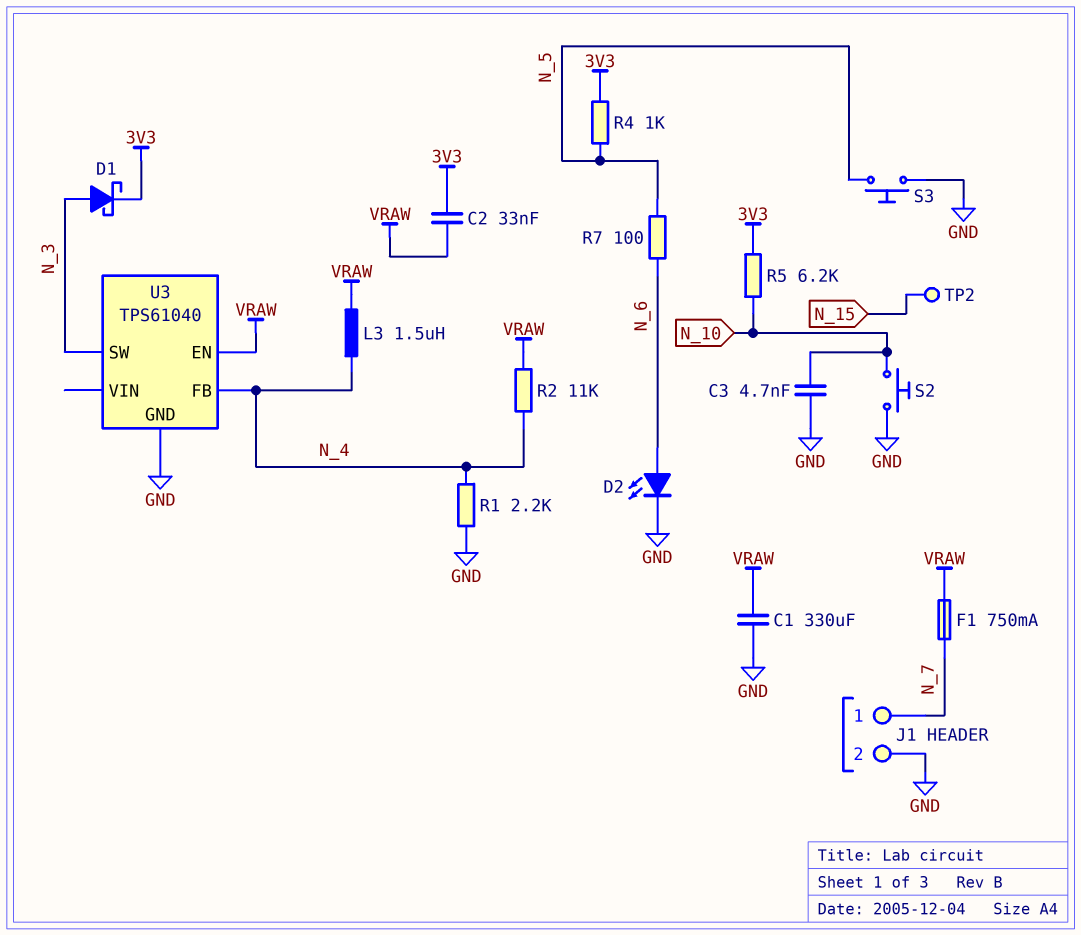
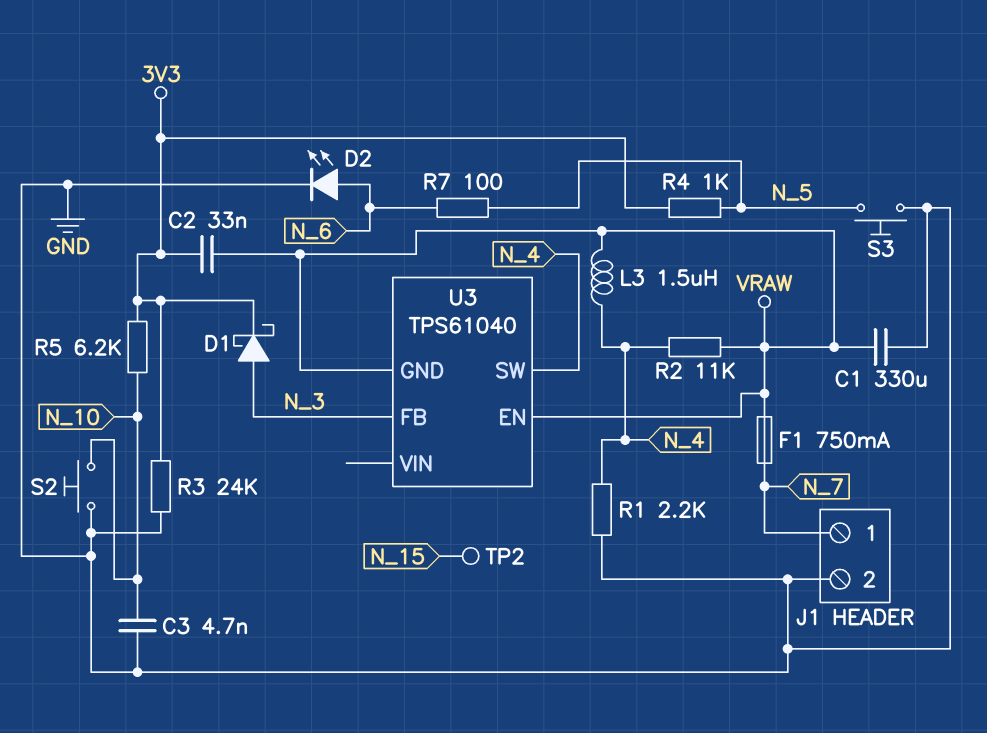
R3: none -> 24k (3V3, GND)
U3 pin FB: N_4 -> N_3
U3 pin GND: GND -> VRAW
U3 pin SW: N_3 -> N_4

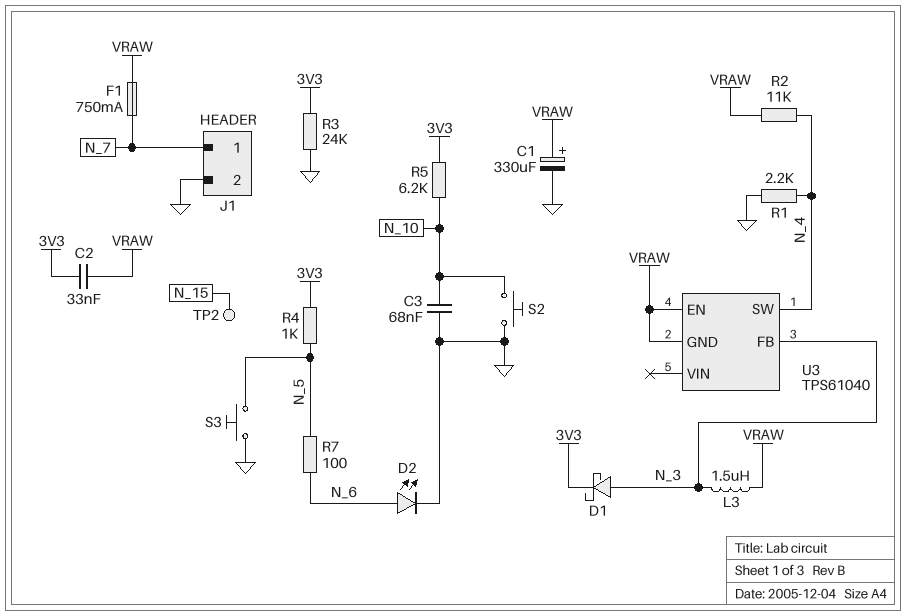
C1: 330uF (GND, VRAW) -> 330uF (plus VRAW, minus GND)
C3: 4.7nF (GND, N_10) -> 68nF (GND, N_10)
L3: 1.5uH (N_4, VRAW) -> 1.5uH (N_3, VRAW)

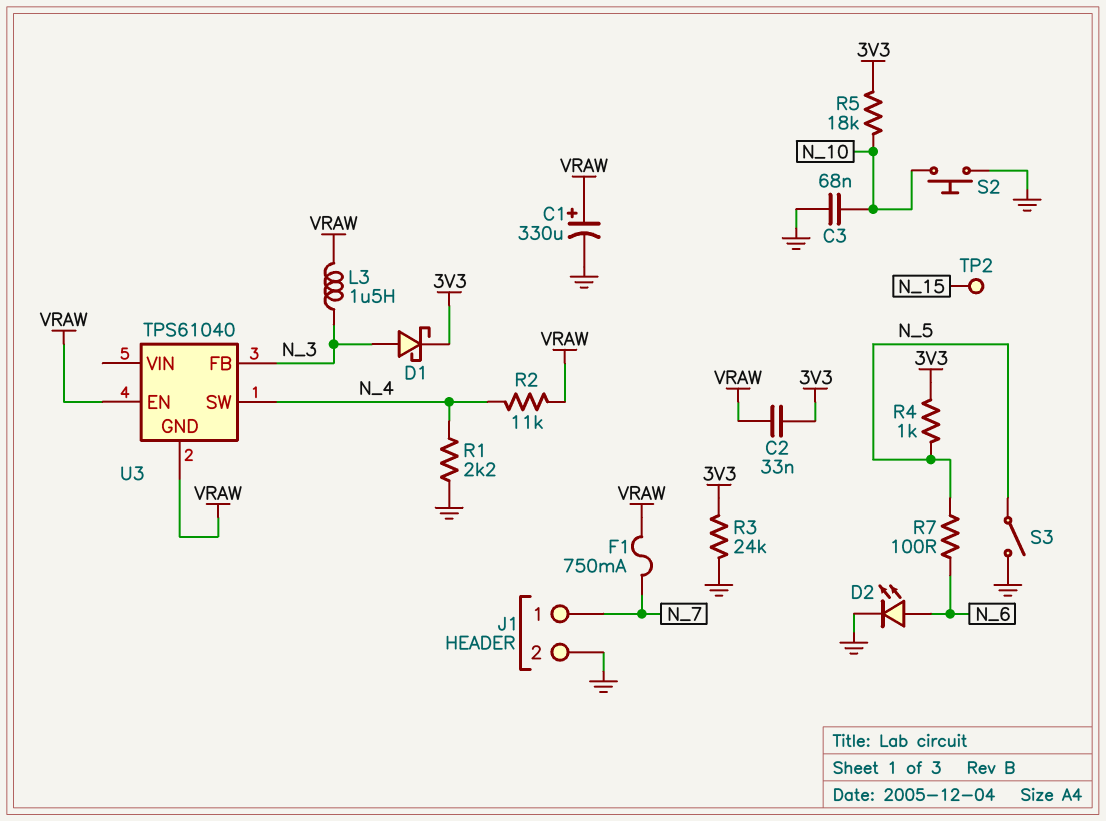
R5: 6.2k (3V3, N_10) -> 18k (3V3, N_10)
S3: button (GND, N_5) -> switch (GND, N_5)

